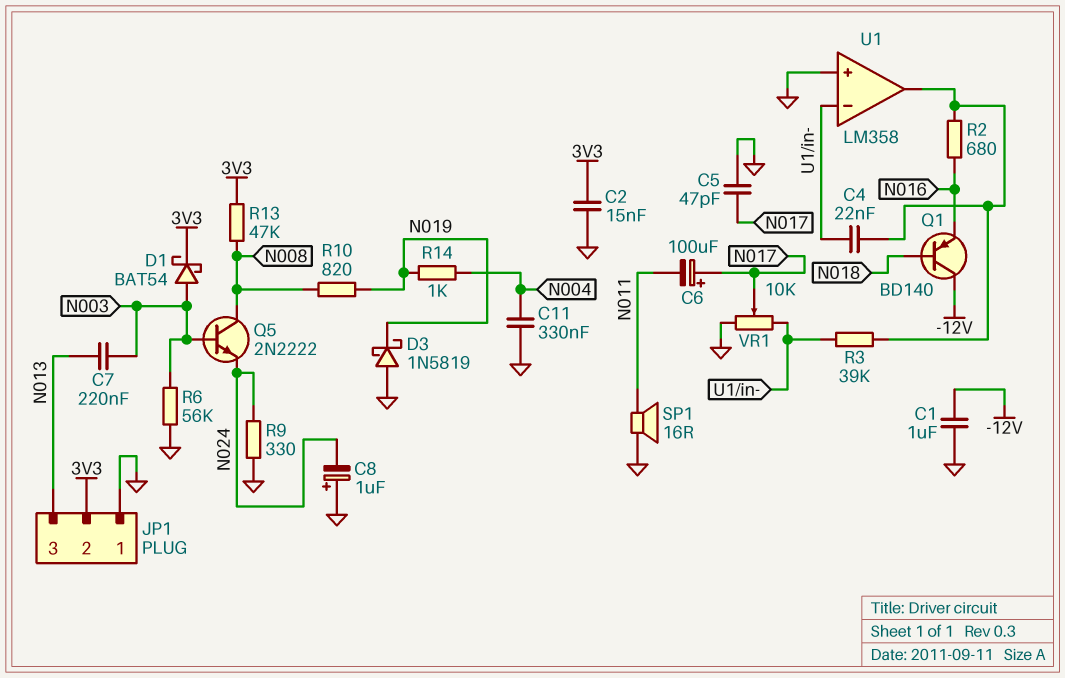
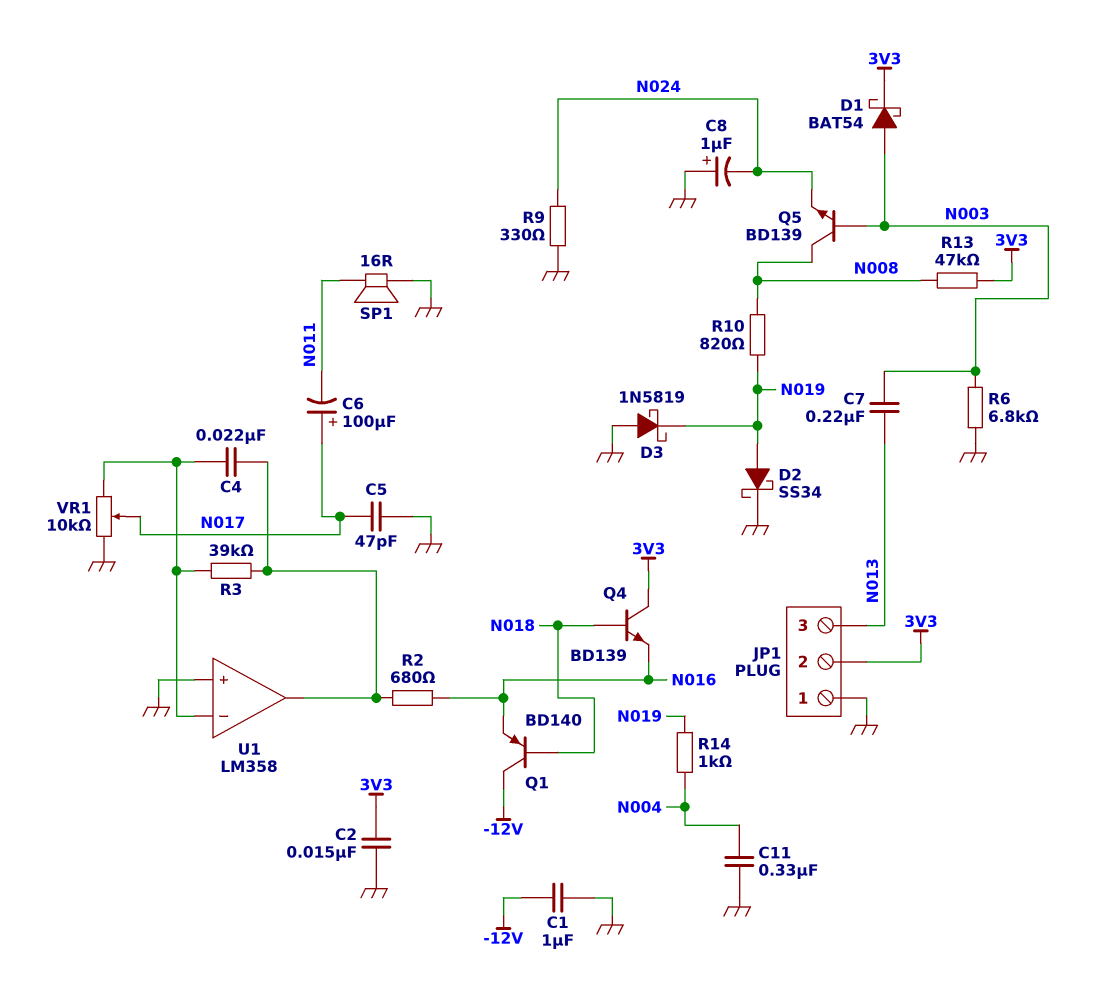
D2: none -> schottky SS34 (A N019, K GND)
Q4: none -> NPN BD139 (B N018, C 3V3, E N016)
Q5: NPN 2N2222 (B N003, C N008, E N024) -> NPN BD139 (B N003, C N008, E N024)
R6: 56k (GND, N003) -> 6.8k (GND, N003)

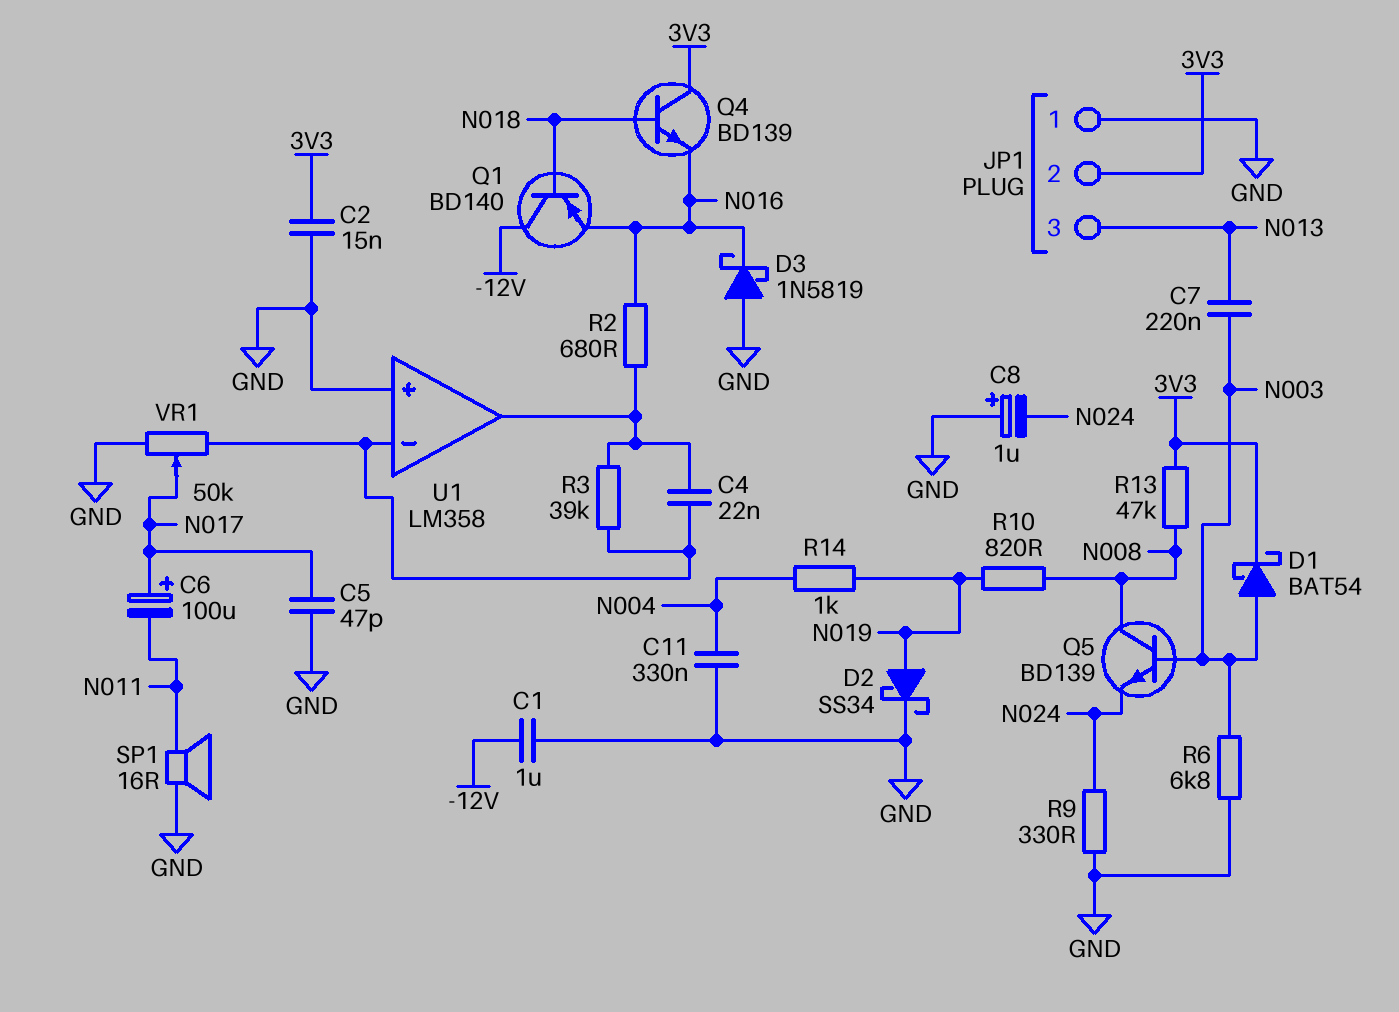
D3: schottky 1N5819 (A GND, K N019) -> schottky 1N5819 (A GND, K N016)
VR1: 10k (GND, U1/in-, wiper N017) -> 50k (GND, U1/in-, wiper N017)

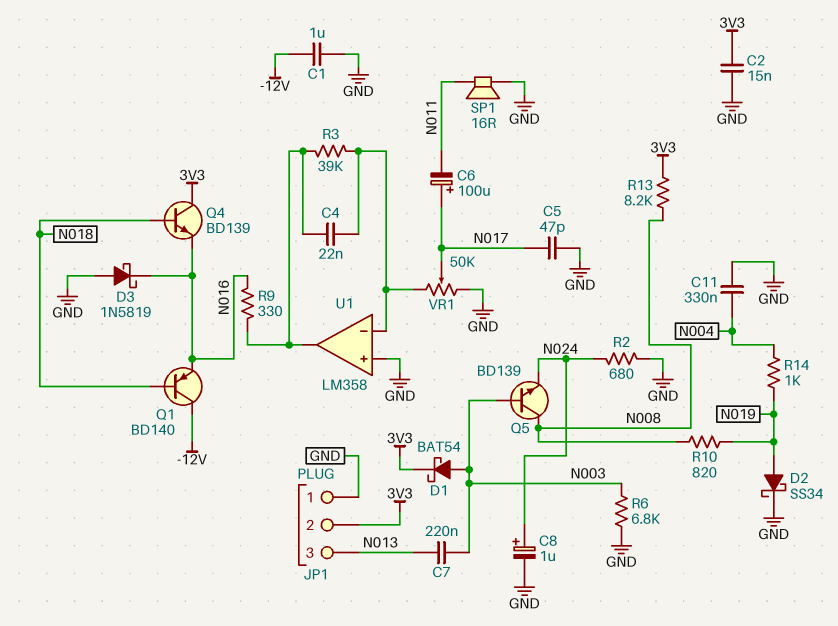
C8: 1uF (plus GND, minus N024) -> 1uF (plus N024, minus GND)
R2: 680 (N016, U1/out) -> 680 (GND, N024)
R9: 330 (GND, N024) -> 330 (N016, U1/out)
R13: 47k (3V3, N008) -> 8.2k (3V3, N008)

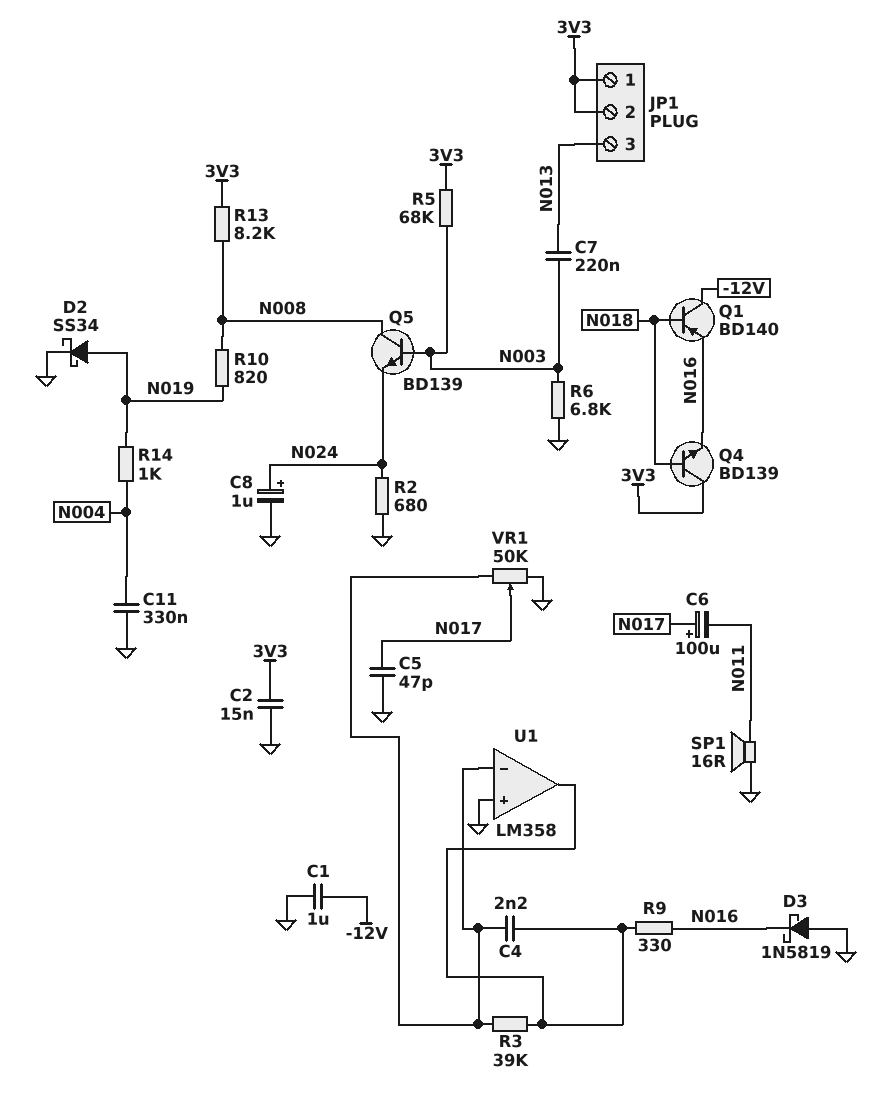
C4: 22nF (U1/in-, U1/out) -> 2.2nF (U1/in-, U1/out)
D1: schottky BAT54 (A N003, K 3V3) -> none
JP1 pin 1: GND -> 3V3
R5: none -> 68k (3V3, N003)

